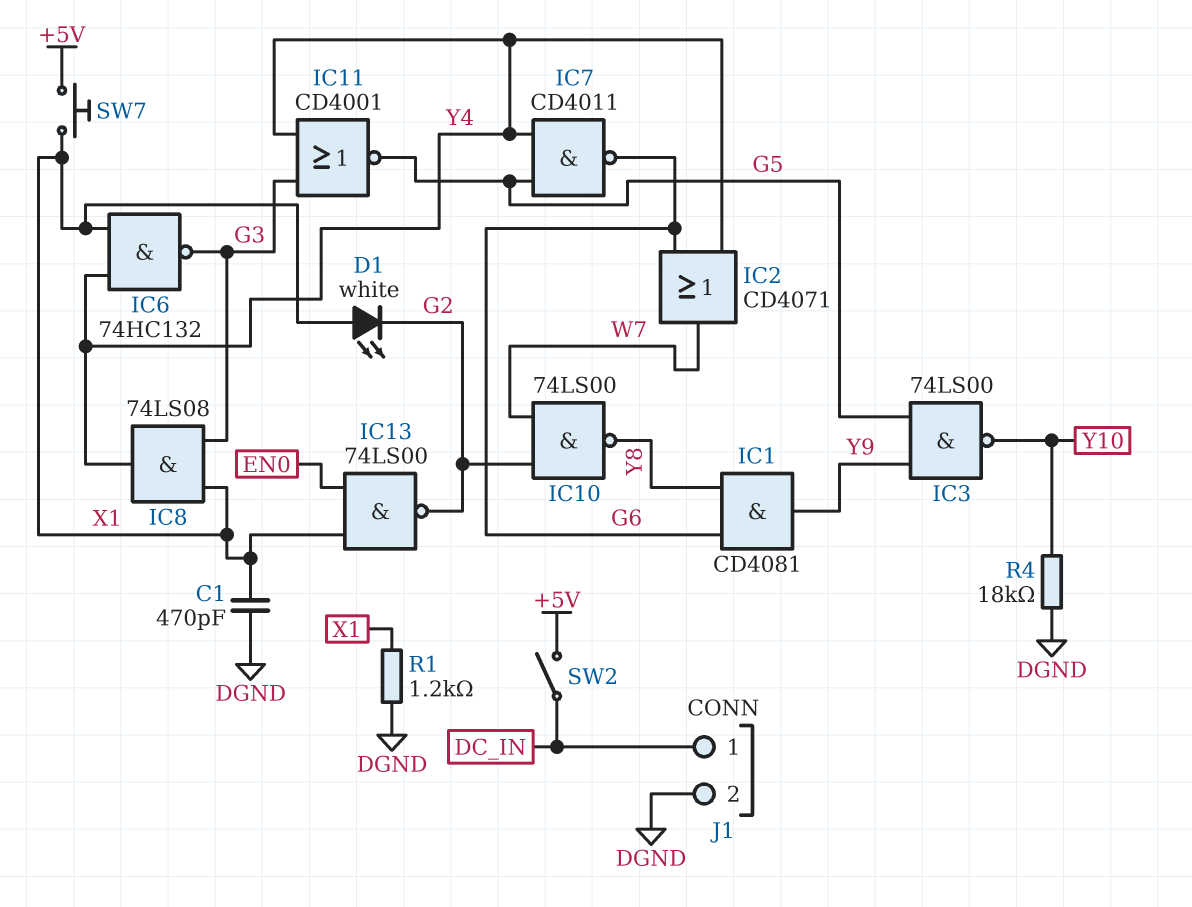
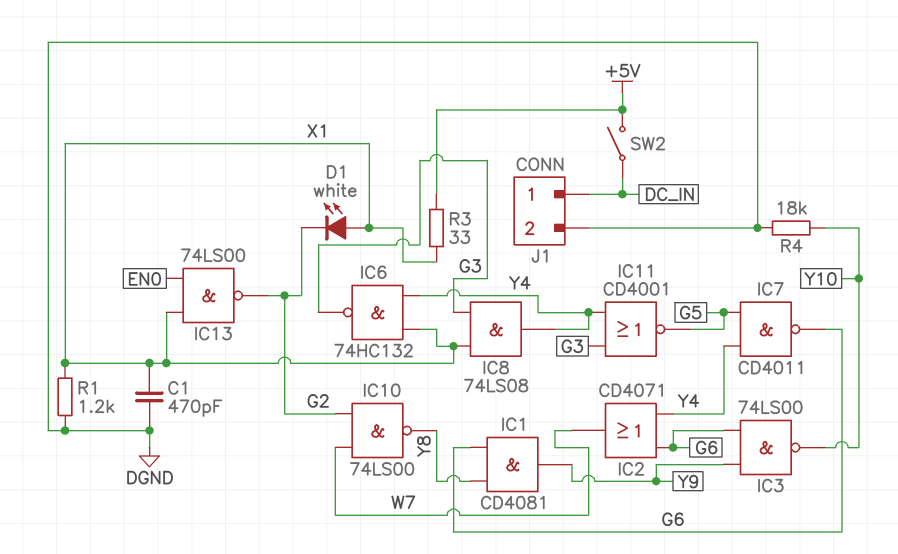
IC3: NAND 74LS00 (in G5, in Y9, out Y10) -> NAND 74LS00 (in G6, in Y9, out Y10)
R3: none -> 33 (+5V, X1)
SW7: button (+5V, X1) -> none

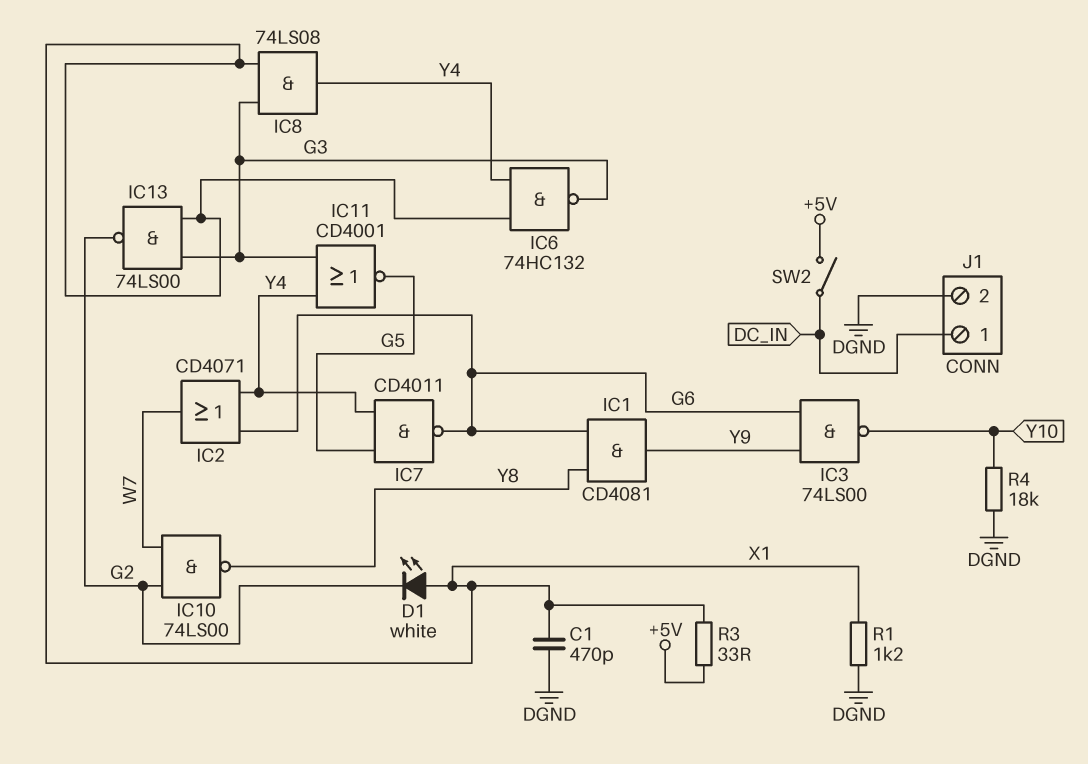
IC13: NAND 74LS00 (in EN0, in X1, out G2) -> NAND 74LS00 (in G3, in X1, out G2)

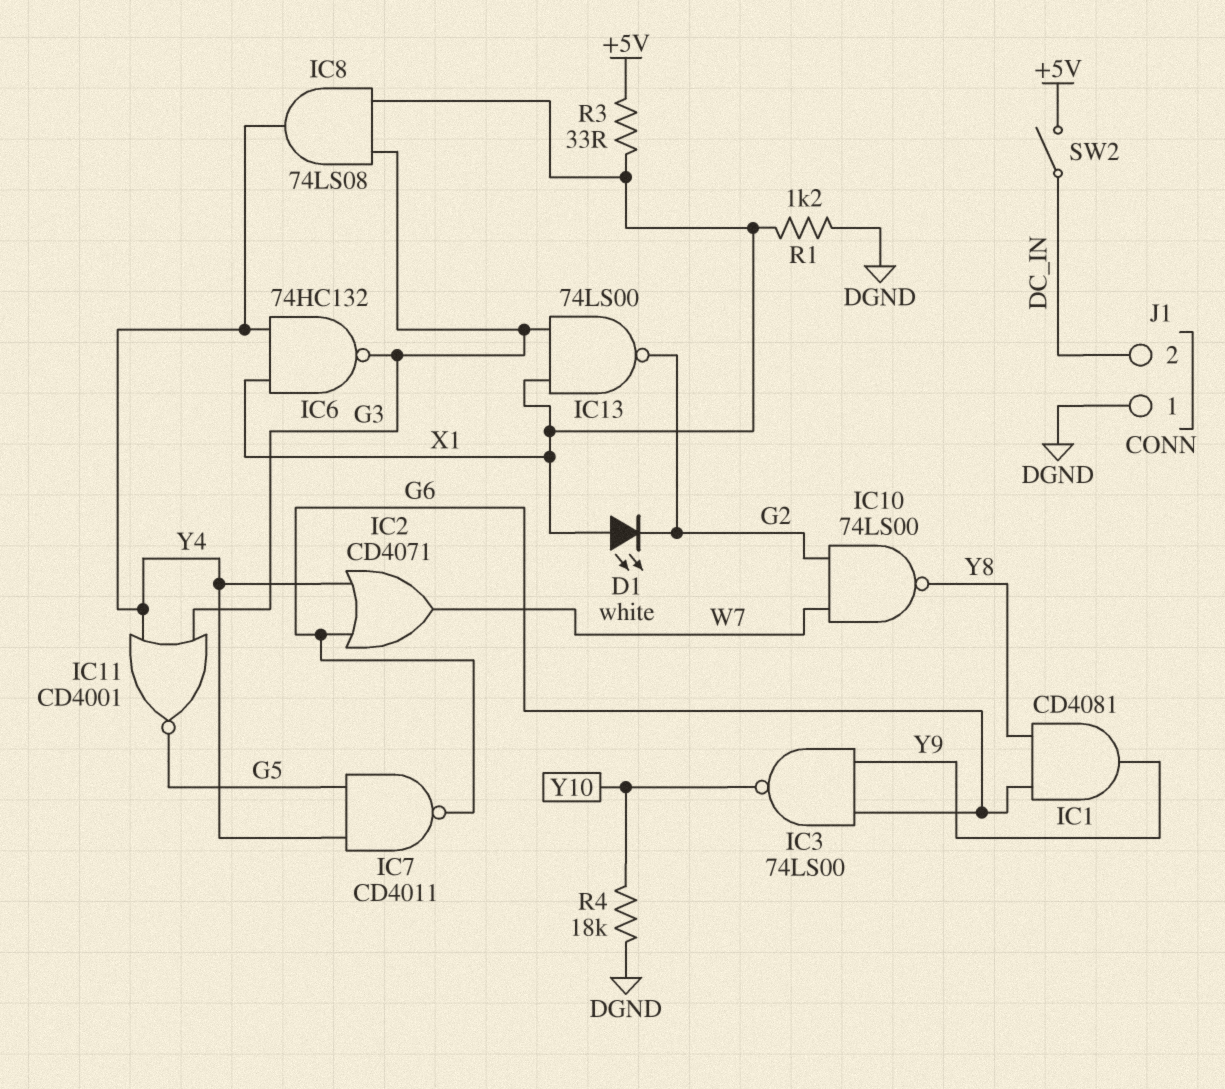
C1: 470pF (DGND, X1) -> none
J1 pin 1: DC_IN -> DGND
J1 pin 2: DGND -> DC_IN

